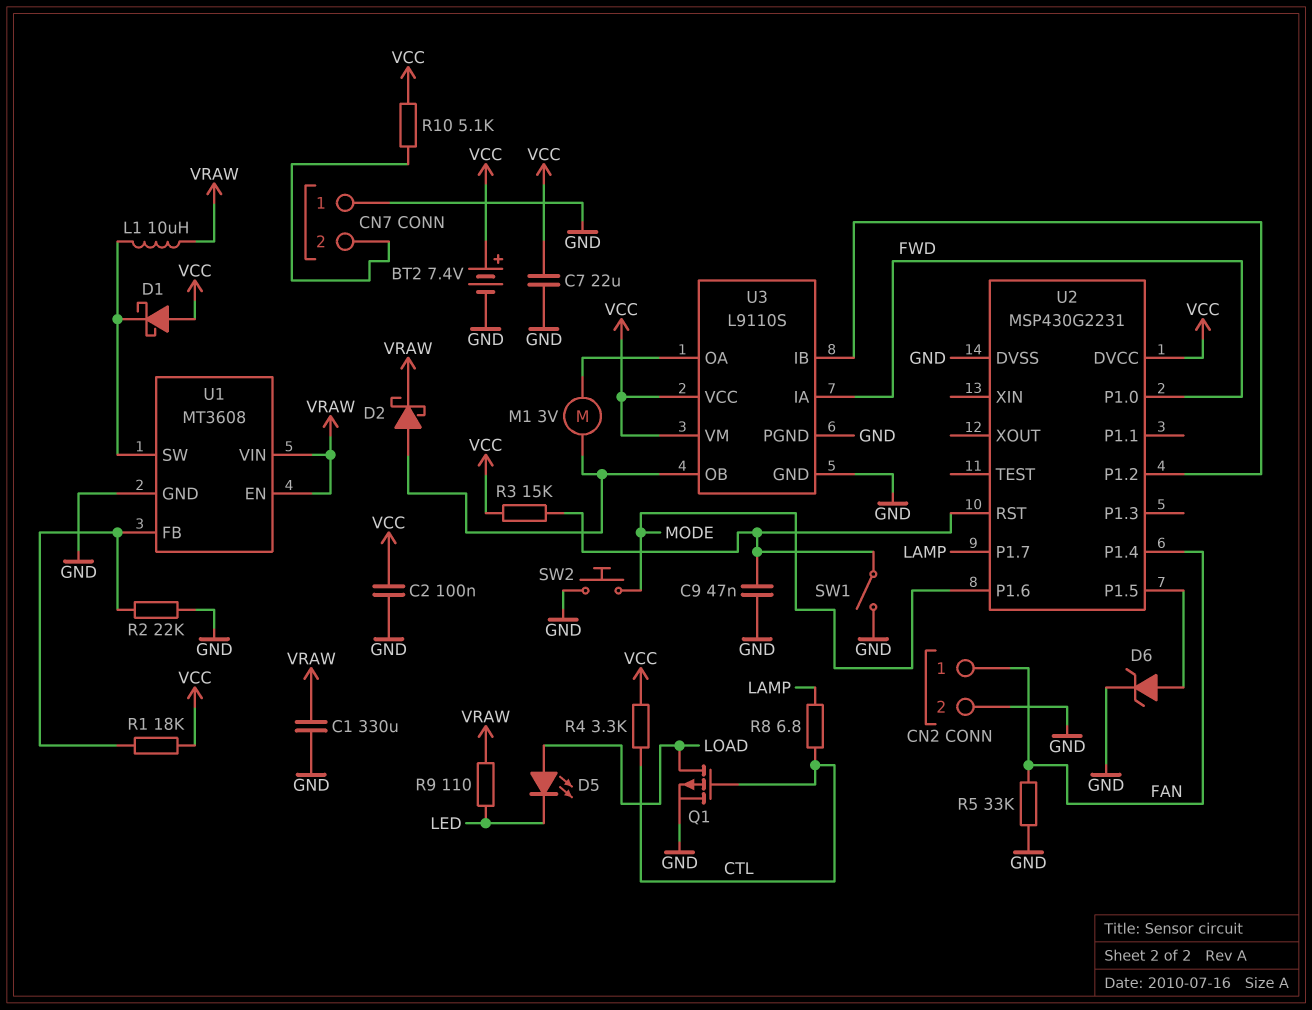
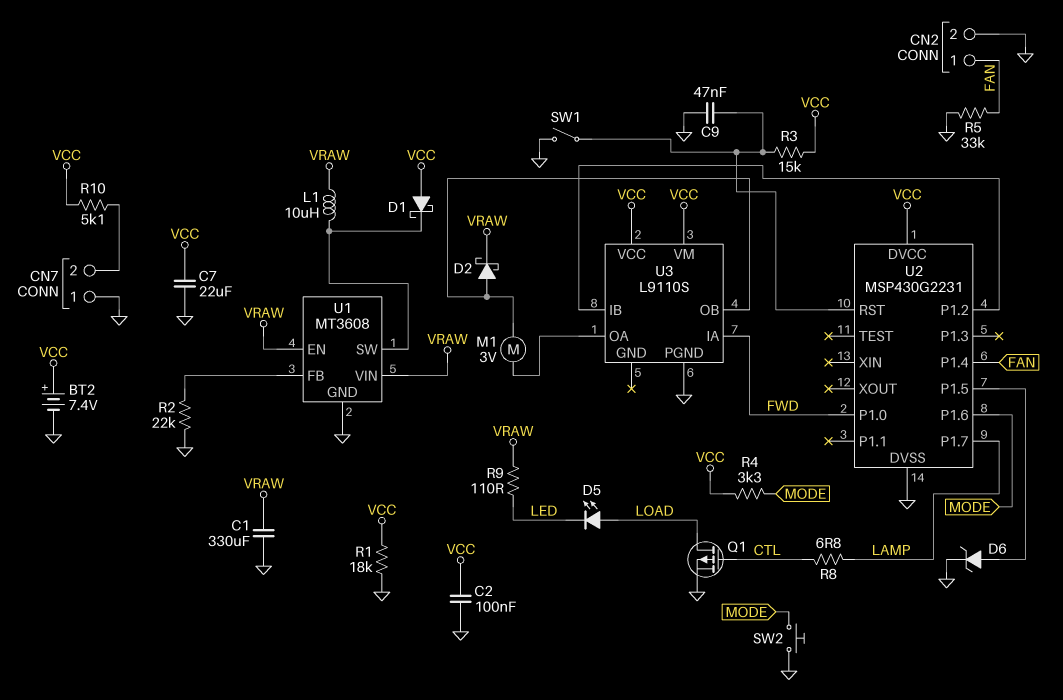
R1: 18k (U1/FB, VCC) -> 18k (GND, VCC)
R4: 3.3k (CTL, VCC) -> 3.3k (MODE, VCC)
U3 pin GND: GND -> none

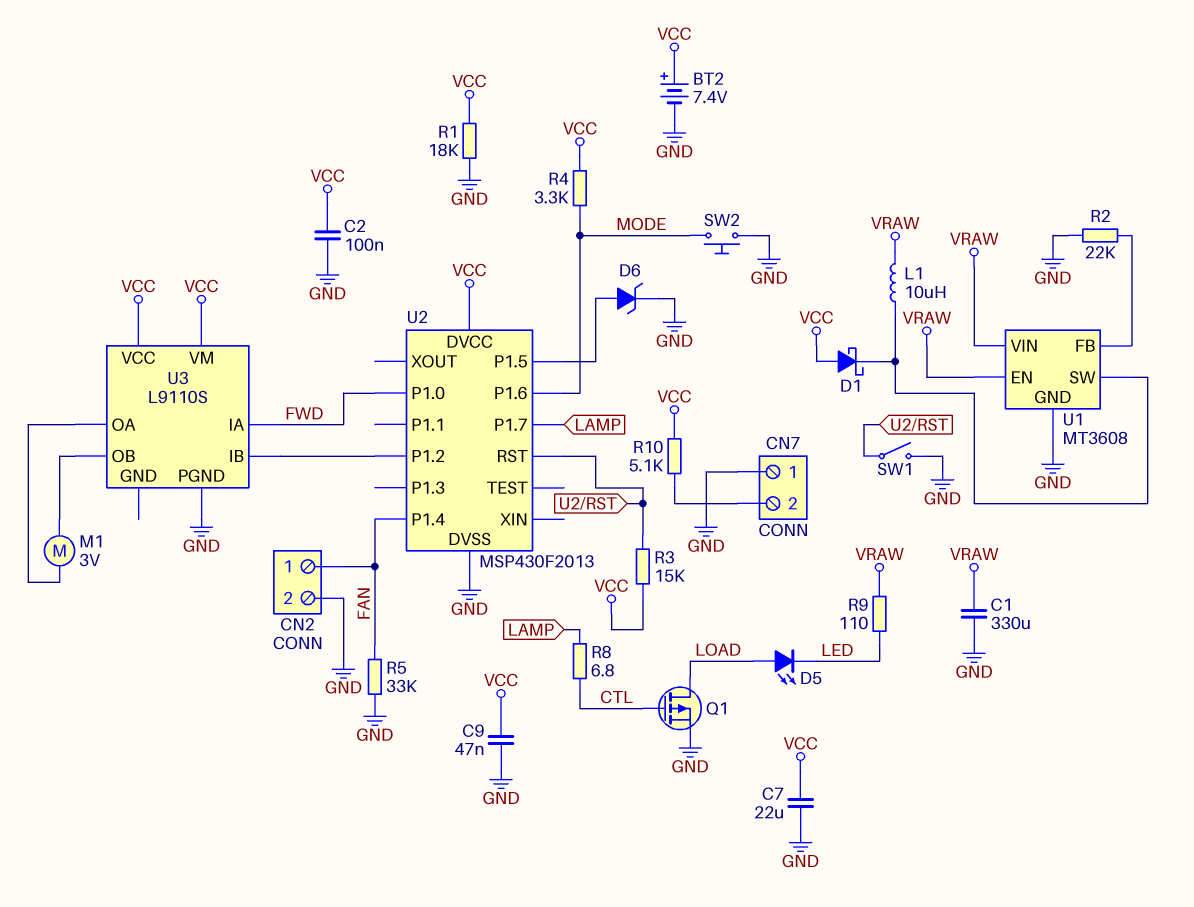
C9: 47nF (GND, U2/RST) -> 47nF (GND, VCC)
D2: schottky (A U3/OB, K VRAW) -> none
U2: MSP430G2231 -> MSP430F2013

